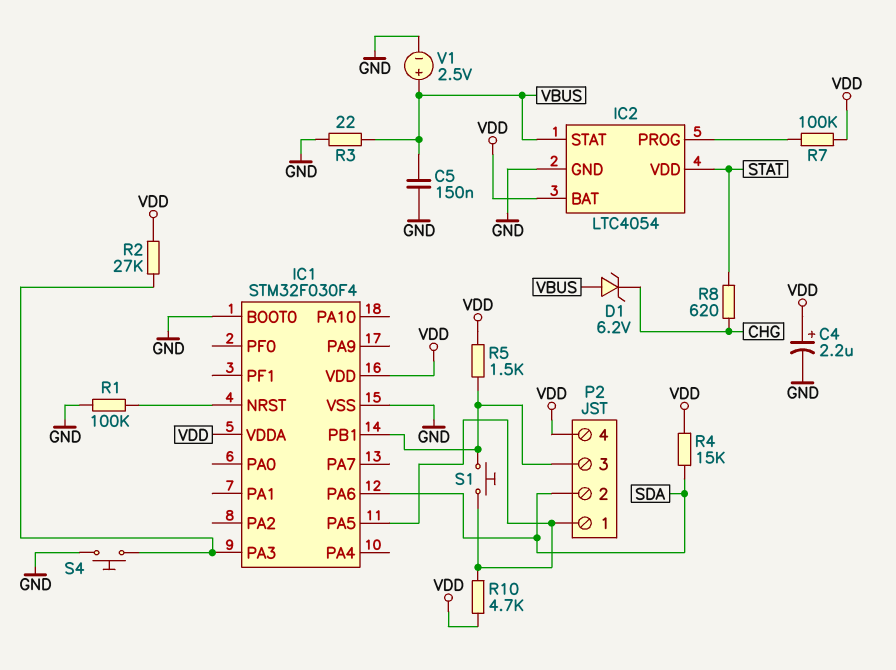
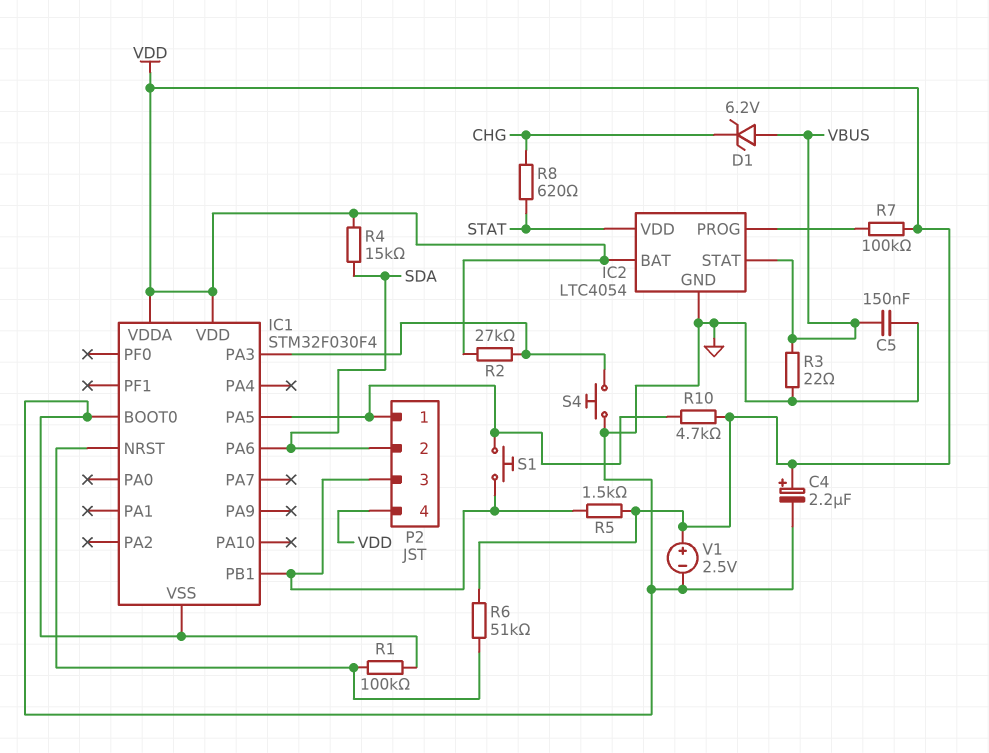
R6: none -> 51k (IC1/NRST, VDD)
V1: 2.5V (plus VBUS, minus GND) -> 2.5V (plus VDD, minus GND)

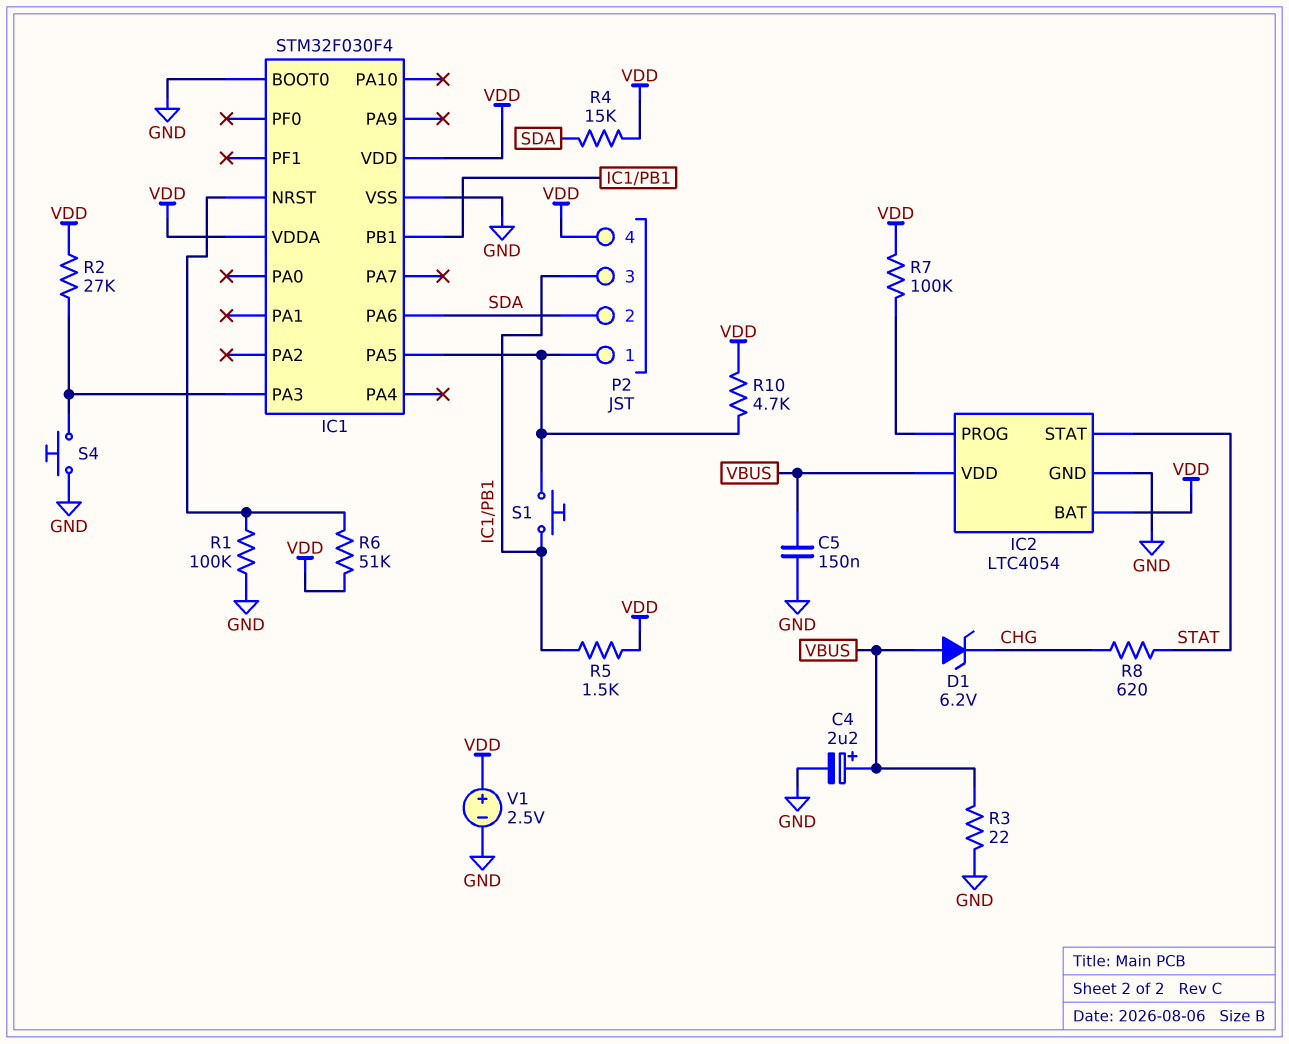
C4: 2.2uF (plus VDD, minus GND) -> 2.2uF (plus VBUS, minus GND)
IC2 pin STAT: VBUS -> STAT
IC2 pin VDD: STAT -> VBUS

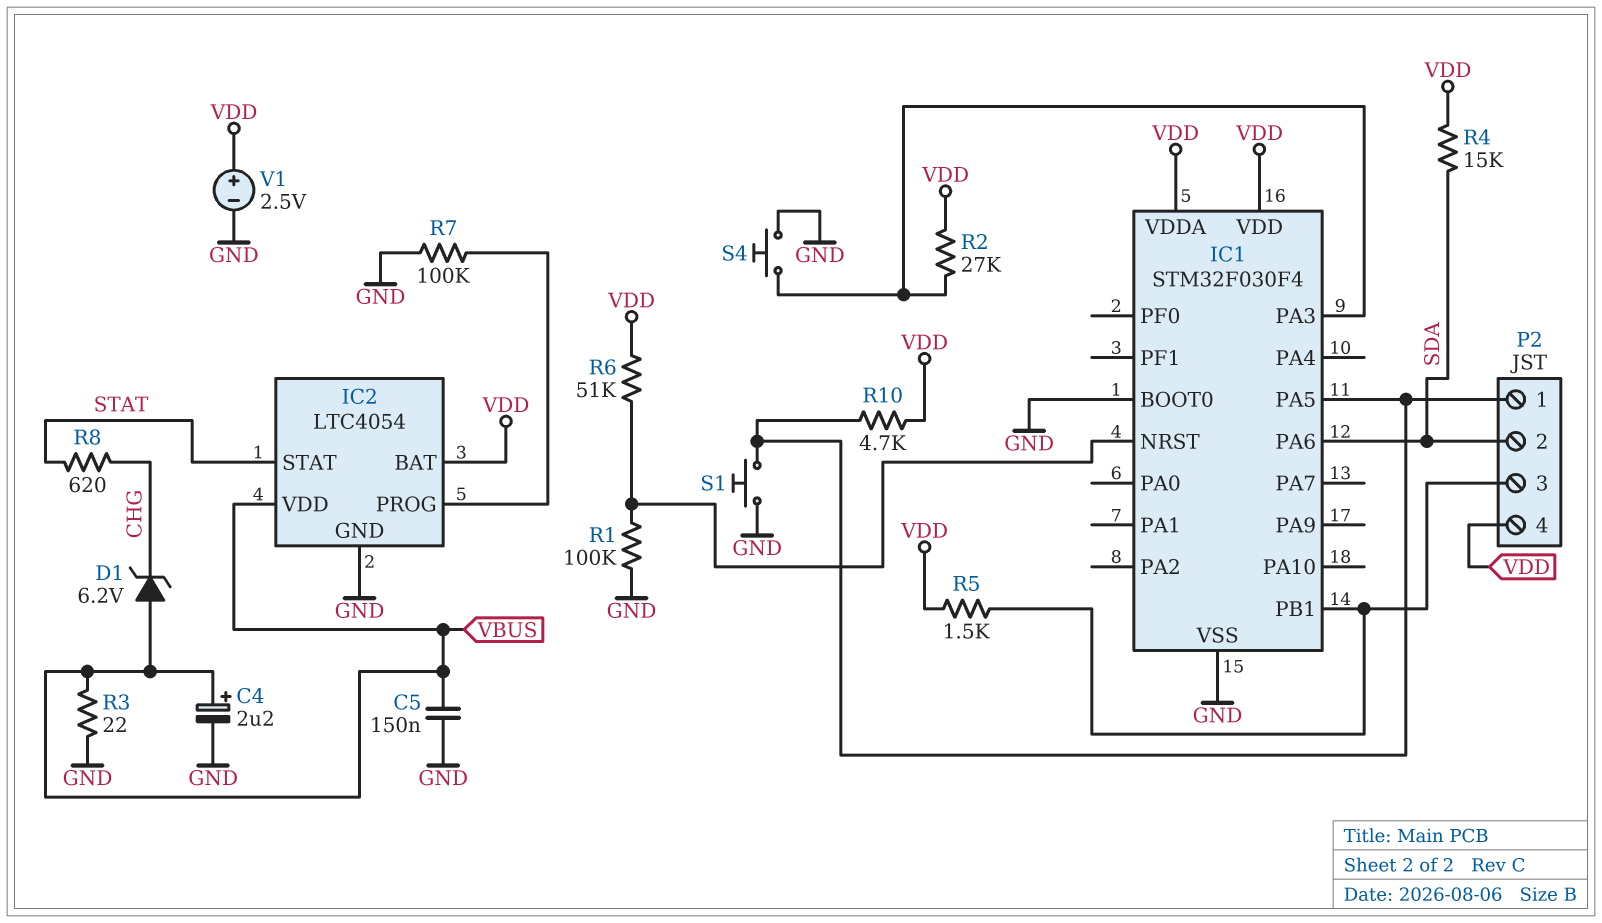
R7: 100k (IC2/PROG, VDD) -> 100k (GND, IC2/PROG)
S1: button (IC1/PA5, IC1/PB1) -> button (GND, IC1/PA5)

